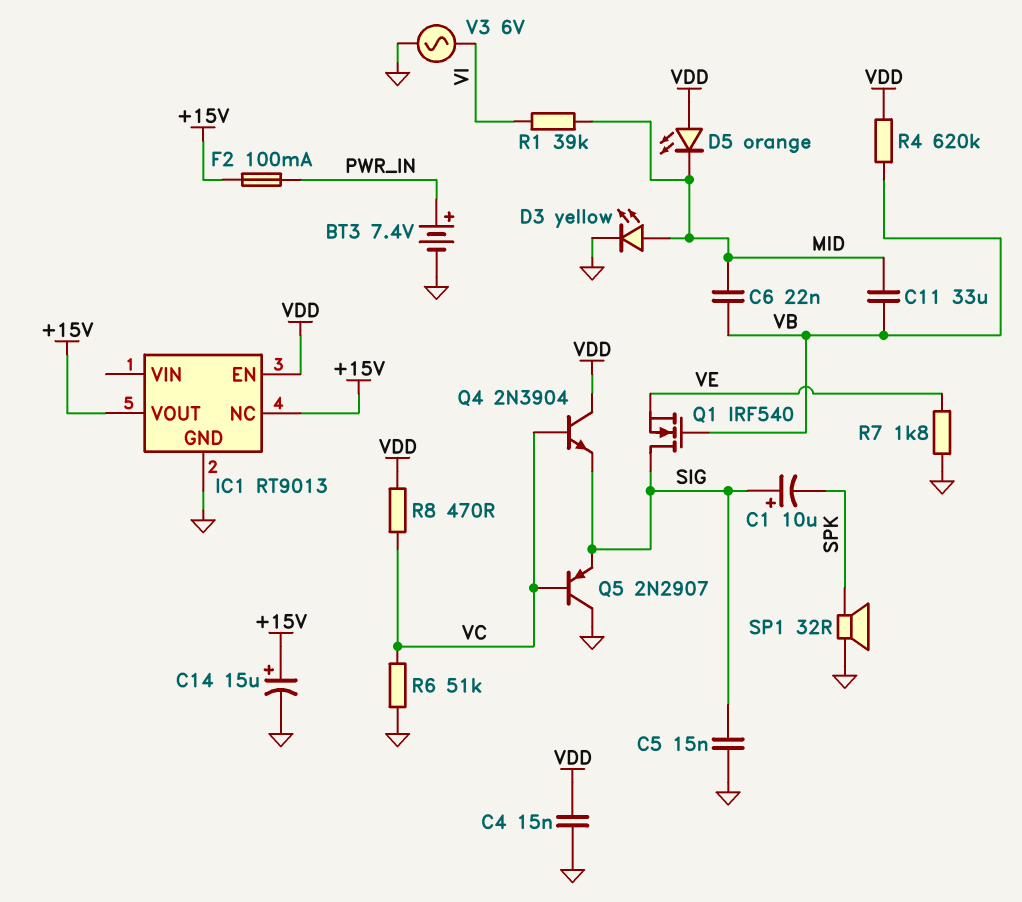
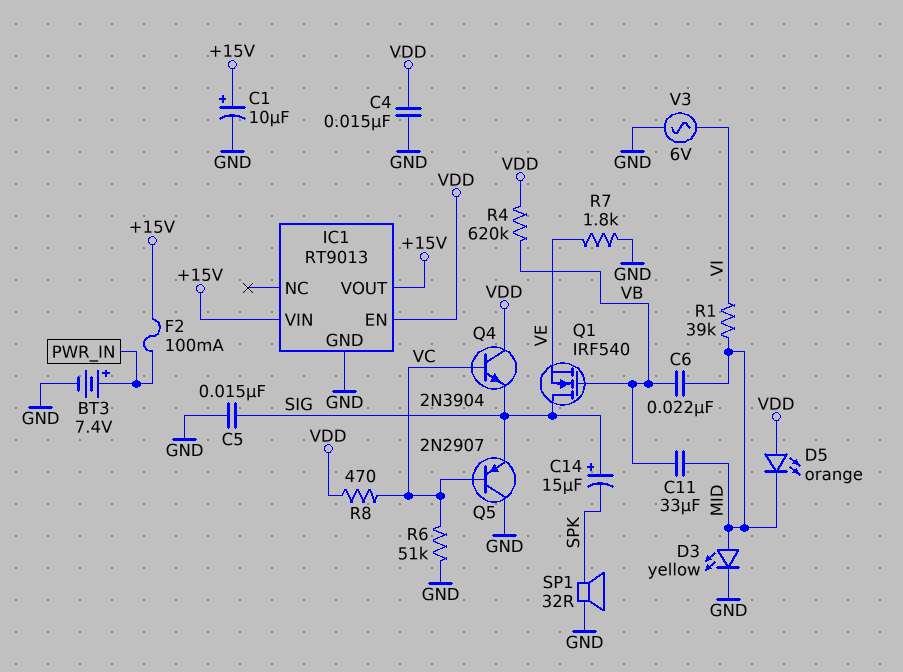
C1: 10uF (plus SIG, minus SPK) -> 10uF (plus +15V, minus GND)
C14: 15uF (plus +15V, minus GND) -> 15uF (plus SIG, minus SPK)
IC1 pin NC: +15V -> none
IC1 pin VIN: none -> +15V

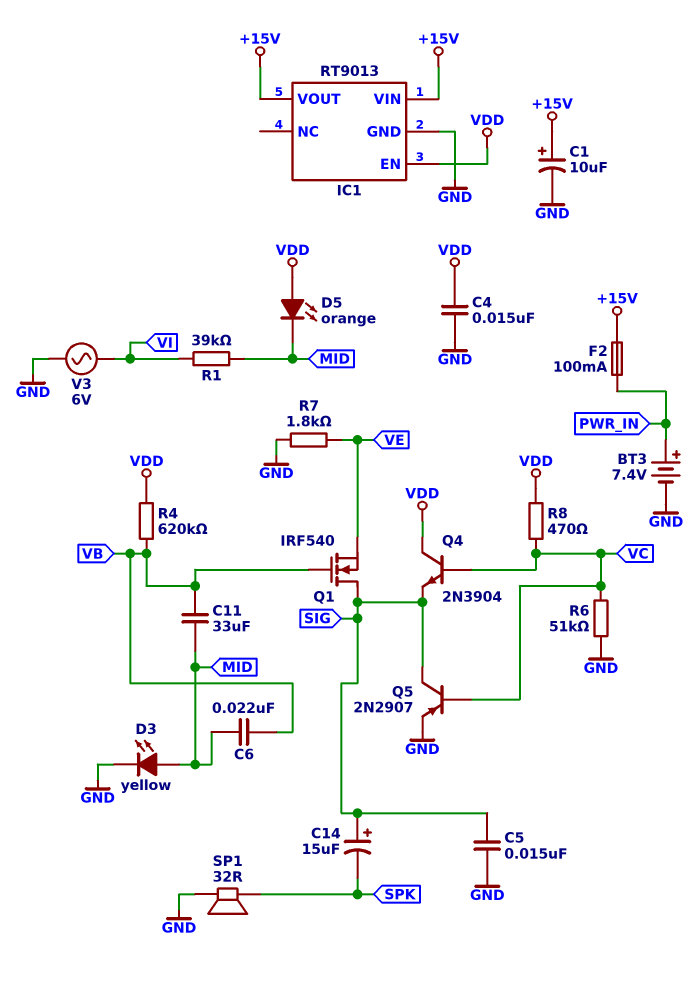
Q5: PNP 2N2907 (B VC, C GND, E SIG) -> PNP 2N2907 (B VC, C SIG, E GND)

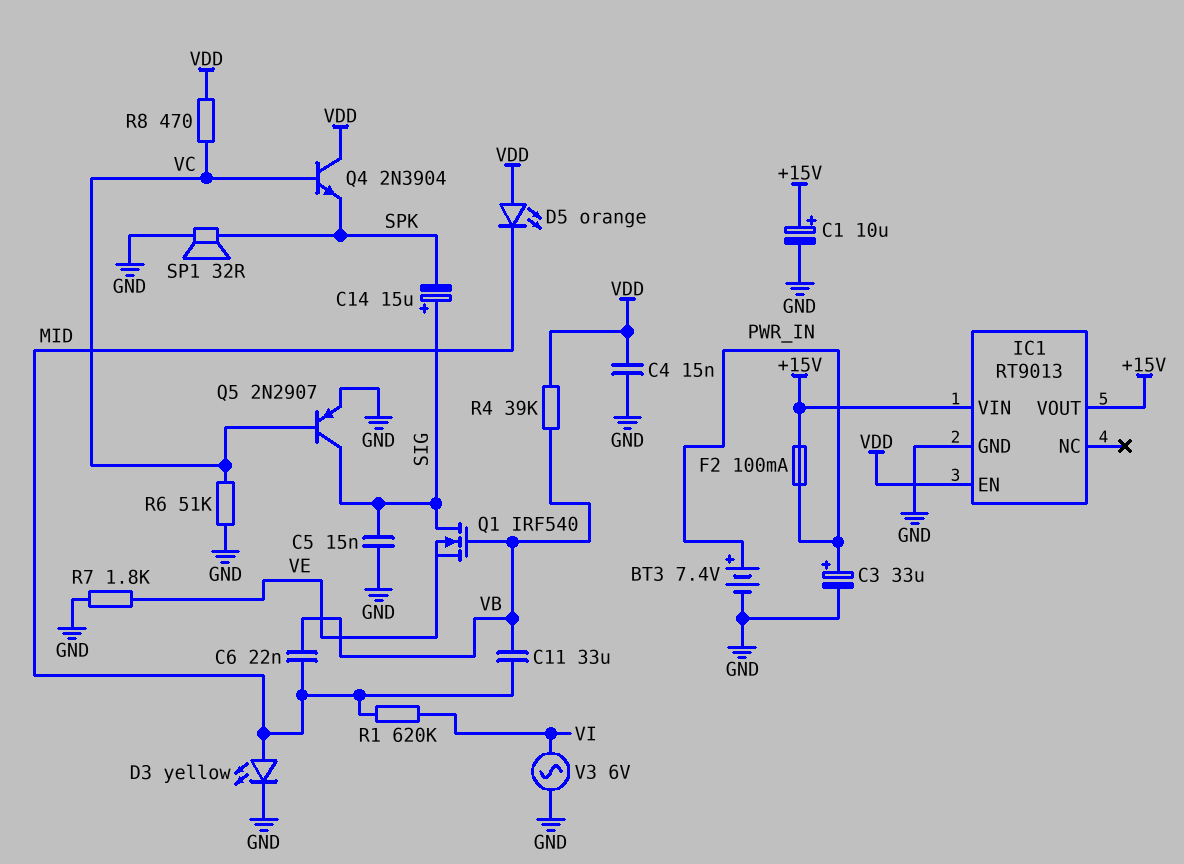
C3: none -> 33uF (plus PWR_IN, minus GND)
Q4: NPN 2N3904 (B VC, C VDD, E SIG) -> NPN 2N3904 (B VC, C VDD, E SPK)
R1: 39k (MID, VI) -> 620k (MID, VI)
R4: 620k (VB, VDD) -> 39k (VB, VDD)

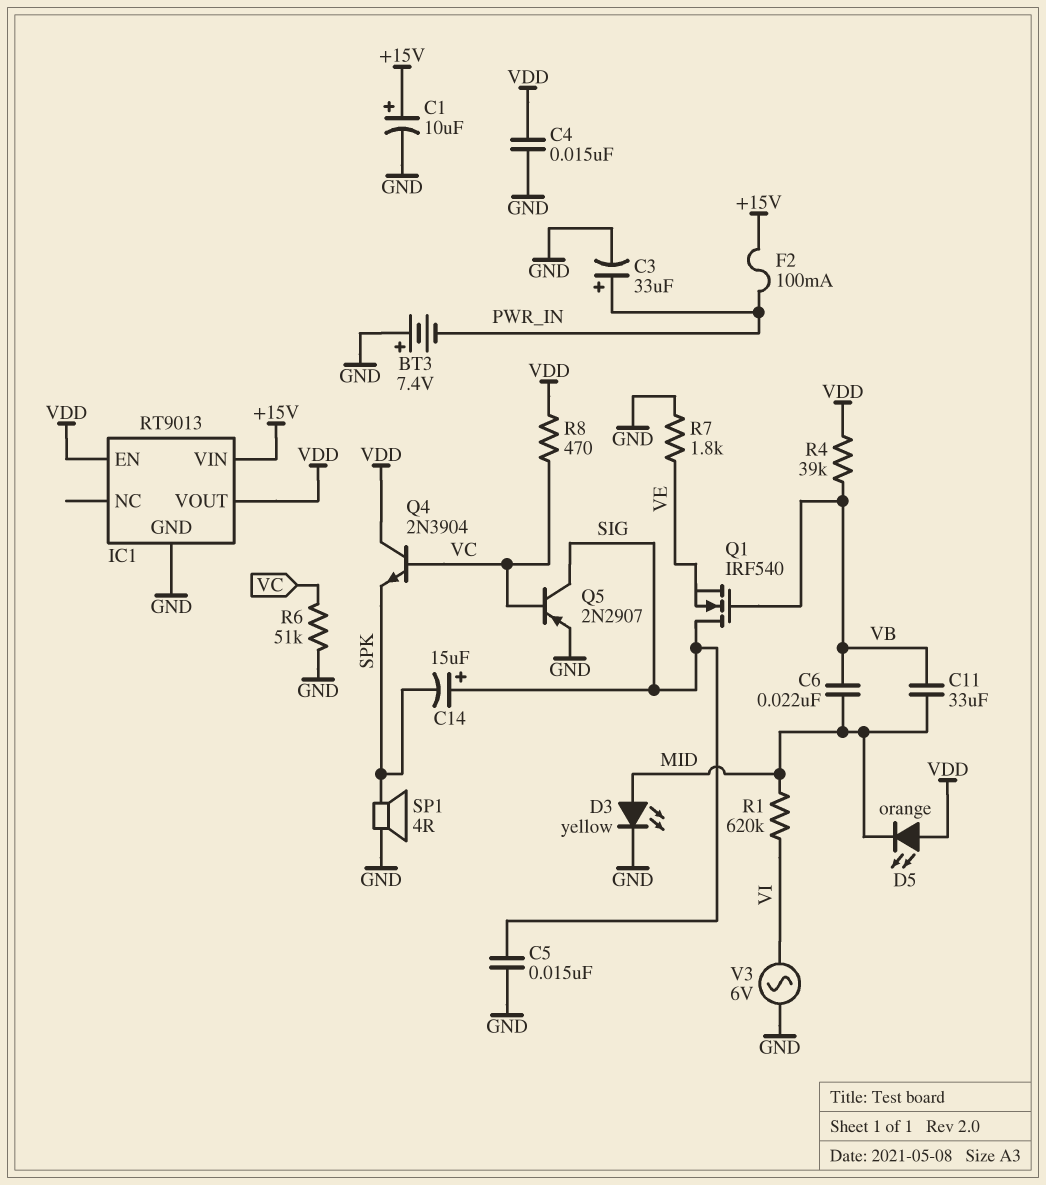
BT3: 7.4V (plus PWR_IN, minus GND) -> 7.4V (plus GND, minus PWR_IN)
IC1 pin VOUT: +15V -> VDD
SP1: speaker 32R (GND, SPK) -> speaker 4R (GND, SPK)

